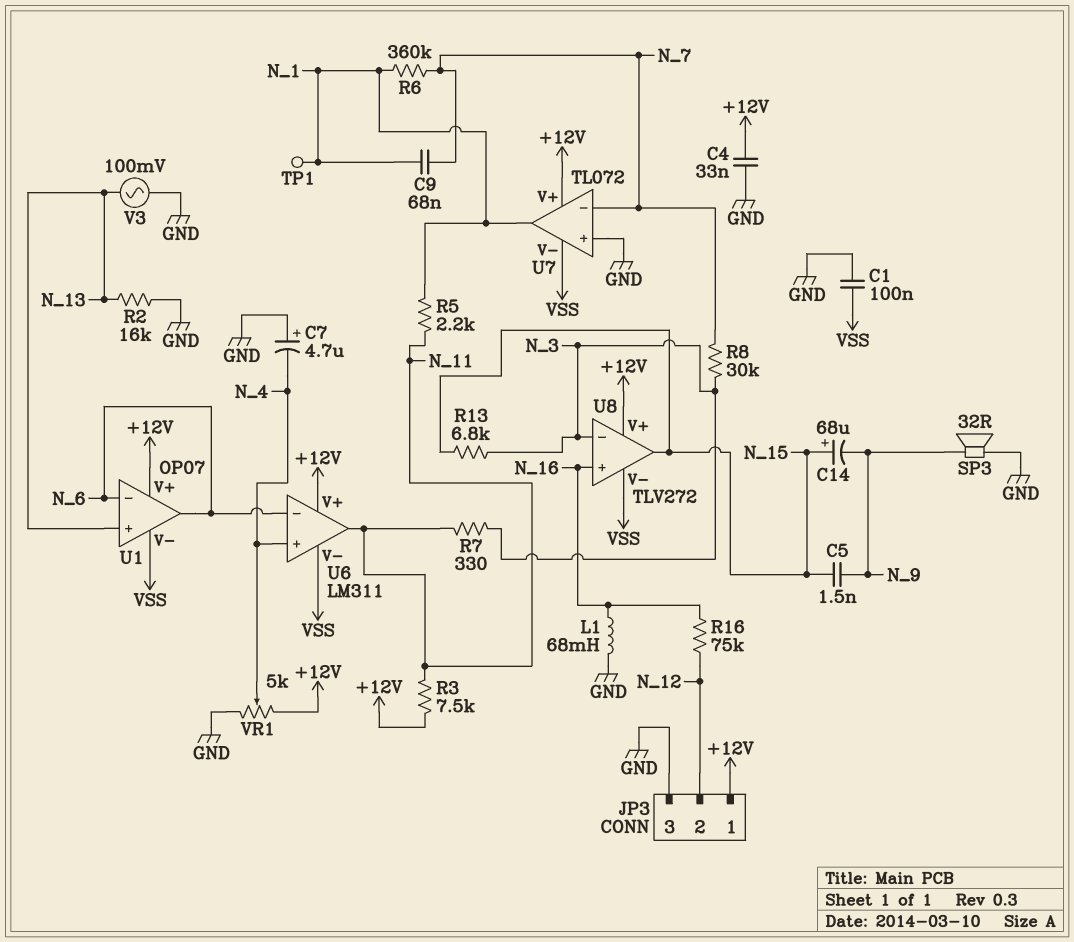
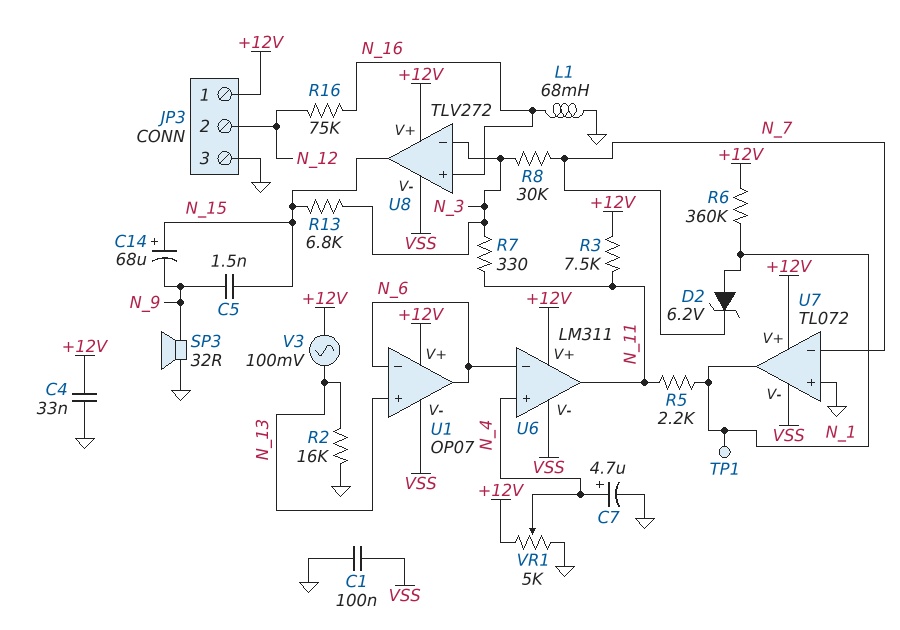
C7: 4.7uF (plus GND, minus N_4) -> 4.7uF (plus N_4, minus GND)
C9: 68nF (N_1, N_7) -> none
D2: none -> zener 6.2V (A N_1, K N_7)
R6: 360k (N_1, N_7) -> 360k (+12V, N_1)
V3: AC 100mV (GND, N_13) -> AC 100mV (+12V, N_13)

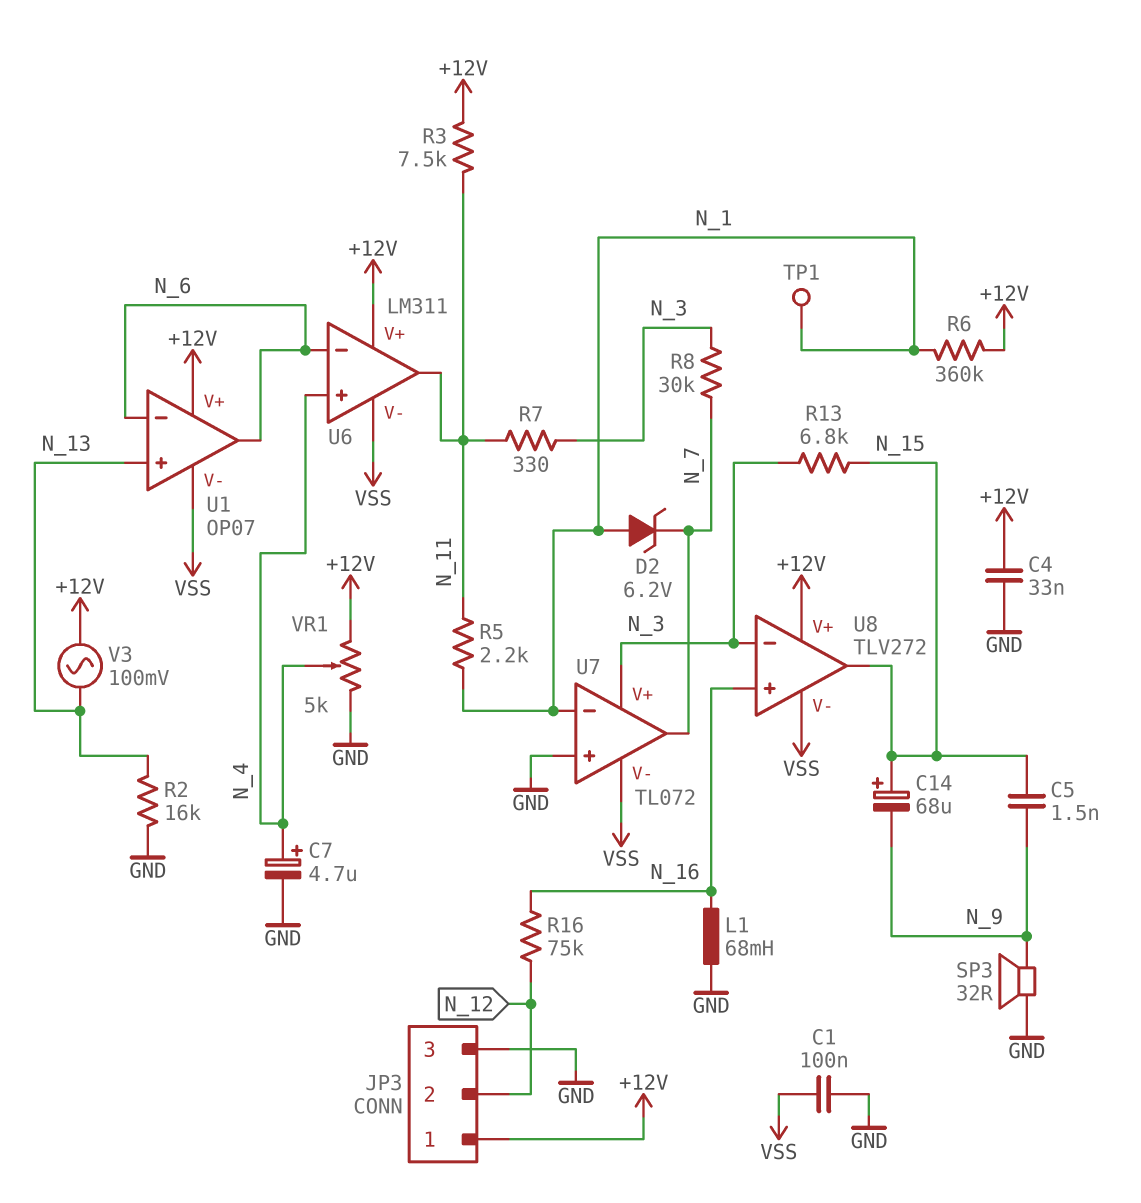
U7 pin V+: +12V -> N_3
U7 pin in-: N_7 -> N_1
U7 pin out: N_1 -> N_7

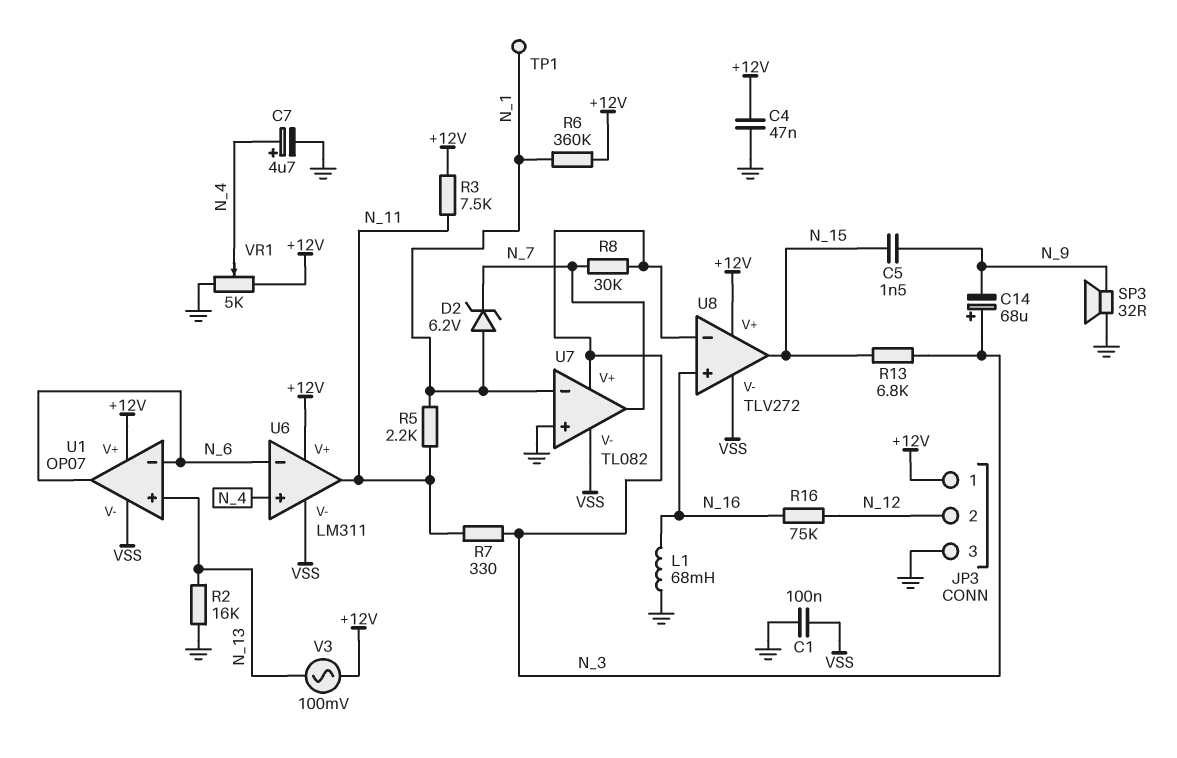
C4: 33nF (+12V, GND) -> 47nF (+12V, GND)
C14: 68uF (plus N_15, minus N_9) -> 68uF (plus N_3, minus N_9)
U7: TL072 -> TL082

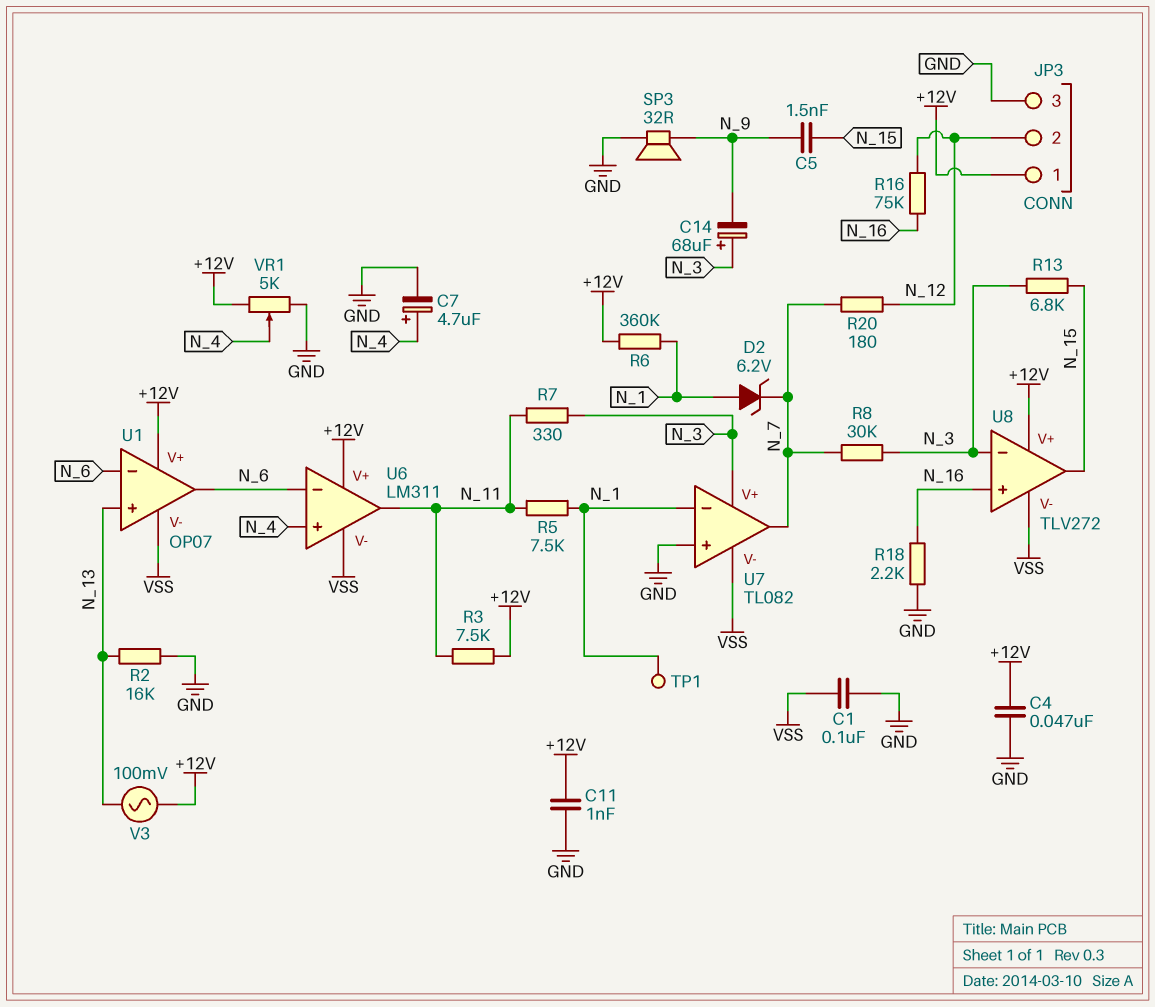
C11: none -> 1nF (+12V, GND)
L1: 68mH (GND, N_16) -> none
R5: 2.2k (N_1, N_11) -> 7.5k (N_1, N_11)
R18: none -> 2.2k (GND, N_16)
R20: none -> 180 (N_7, N_12)

